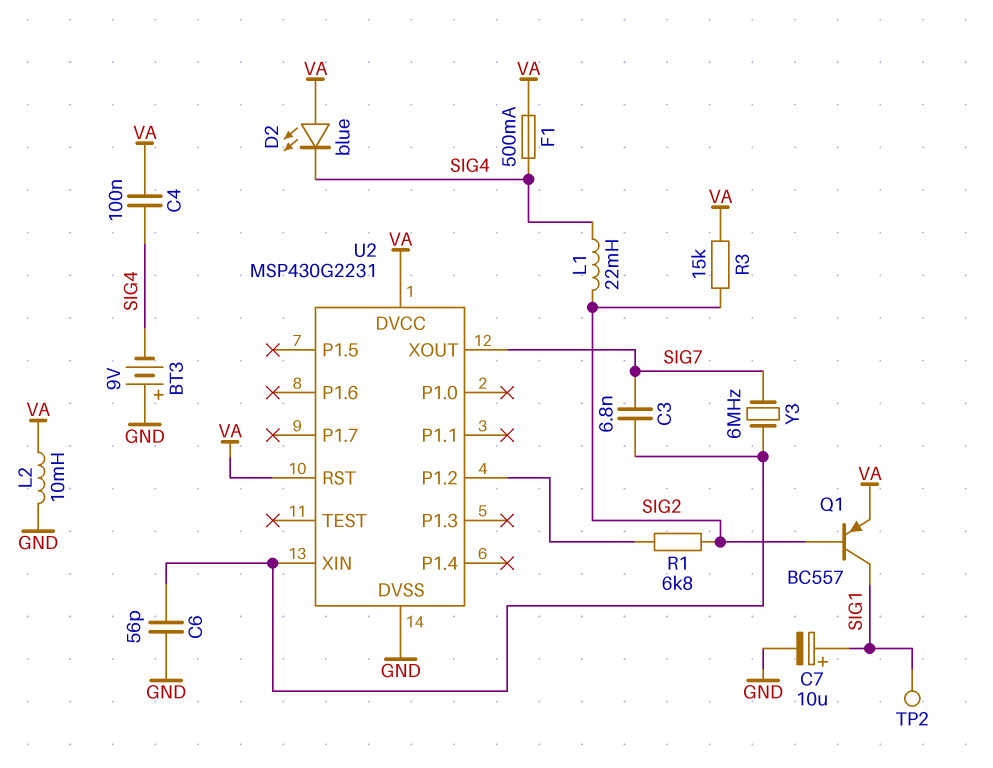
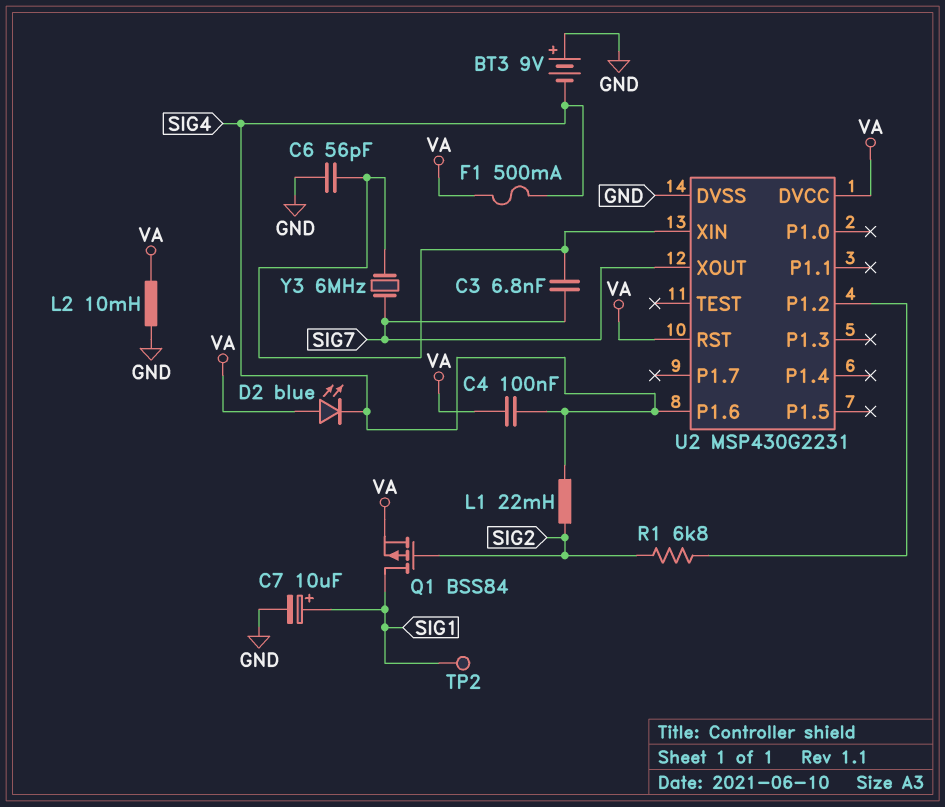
Q1: PNP BC557 (B SIG2, C SIG1, E VA) -> PMOS BSS84 (G SIG2, D SIG1, S VA)
R3: 15k (SIG2, VA) -> none
U2 pin P1.6: none -> SIG4

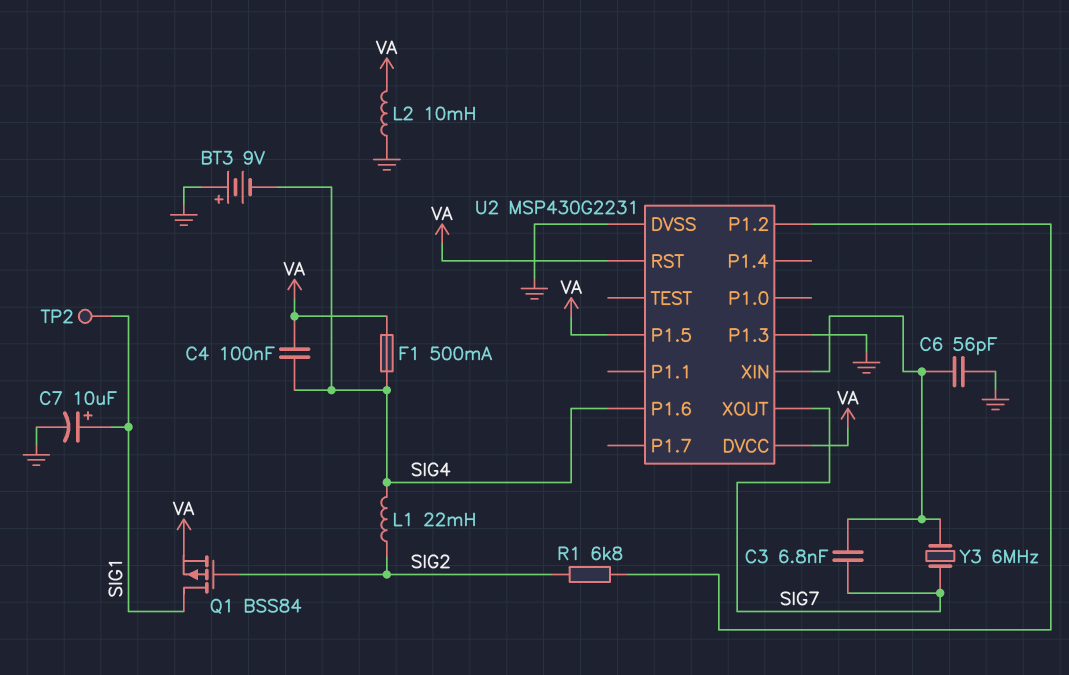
D2: LED blue (A VA, K SIG4) -> none
U2 pin P1.3: none -> GND
U2 pin P1.5: none -> VA

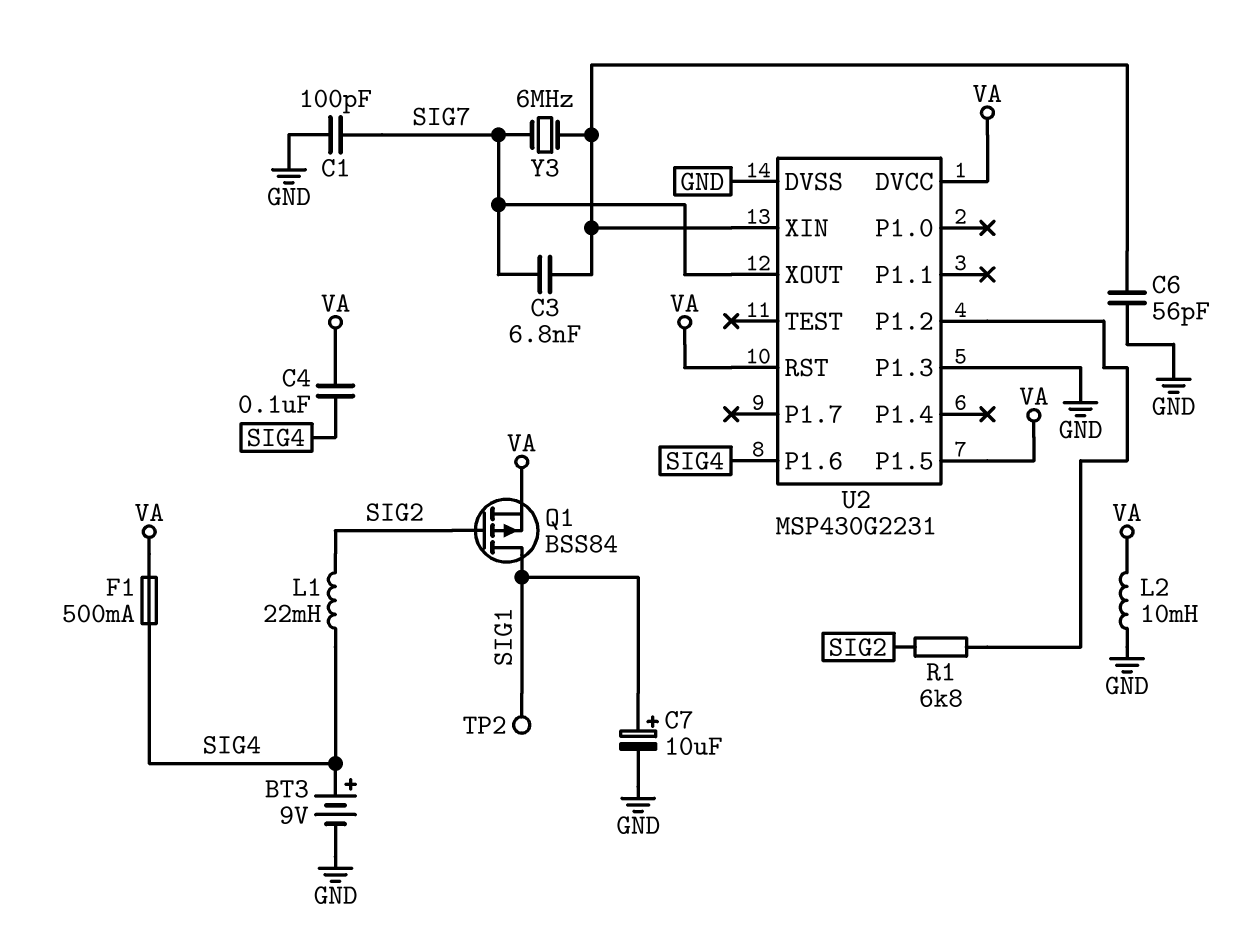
BT3: 9V (plus GND, minus SIG4) -> 9V (plus SIG4, minus GND)
C1: none -> 100pF (GND, SIG7)

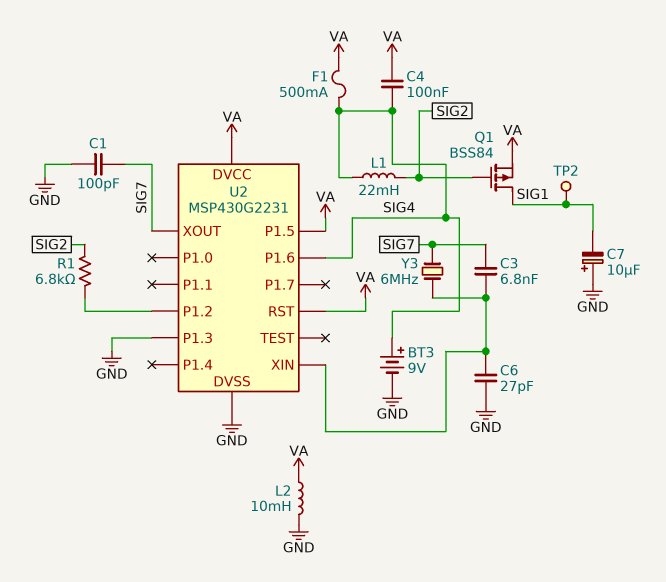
C6: 56pF (GND, U2/XIN) -> 27pF (GND, U2/XIN)
C7: 10uF (plus SIG1, minus GND) -> 10uF (plus GND, minus SIG1)

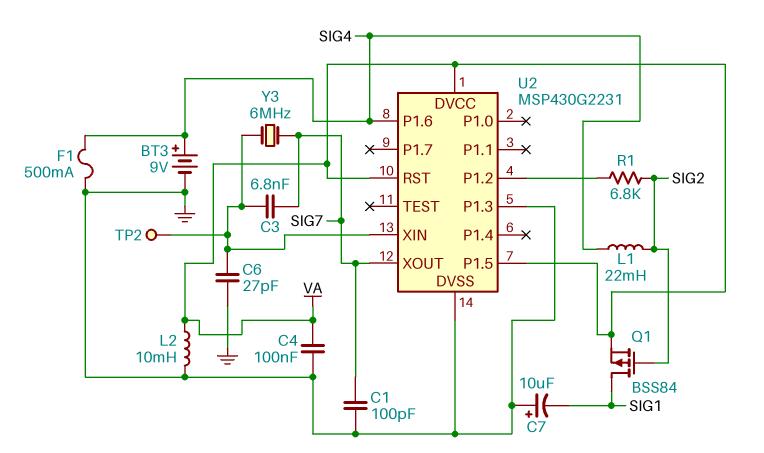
C4: 100nF (SIG4, VA) -> 100nF (GND, VA)
F1: 500mA (SIG4, VA) -> 500mA (GND, SIG4)
TP2: test point (SIG1) -> test point (U2/XIN)

